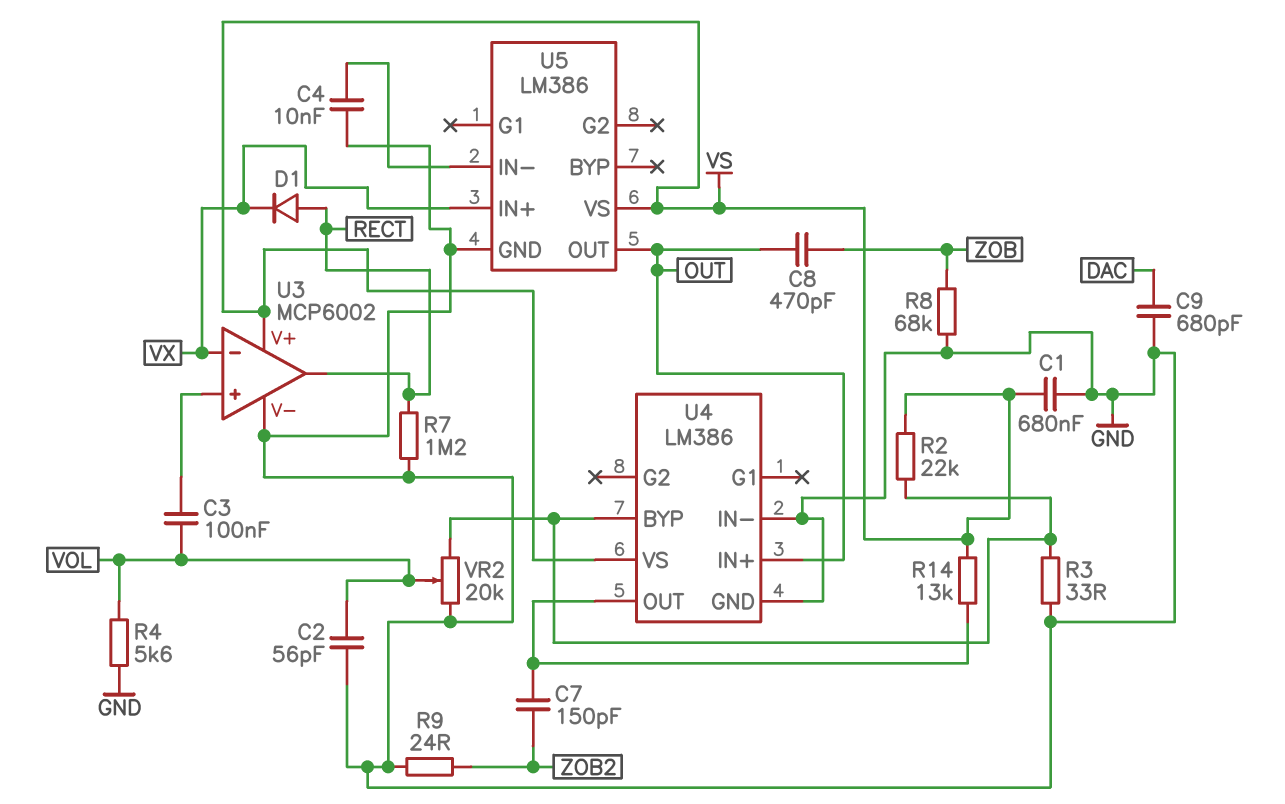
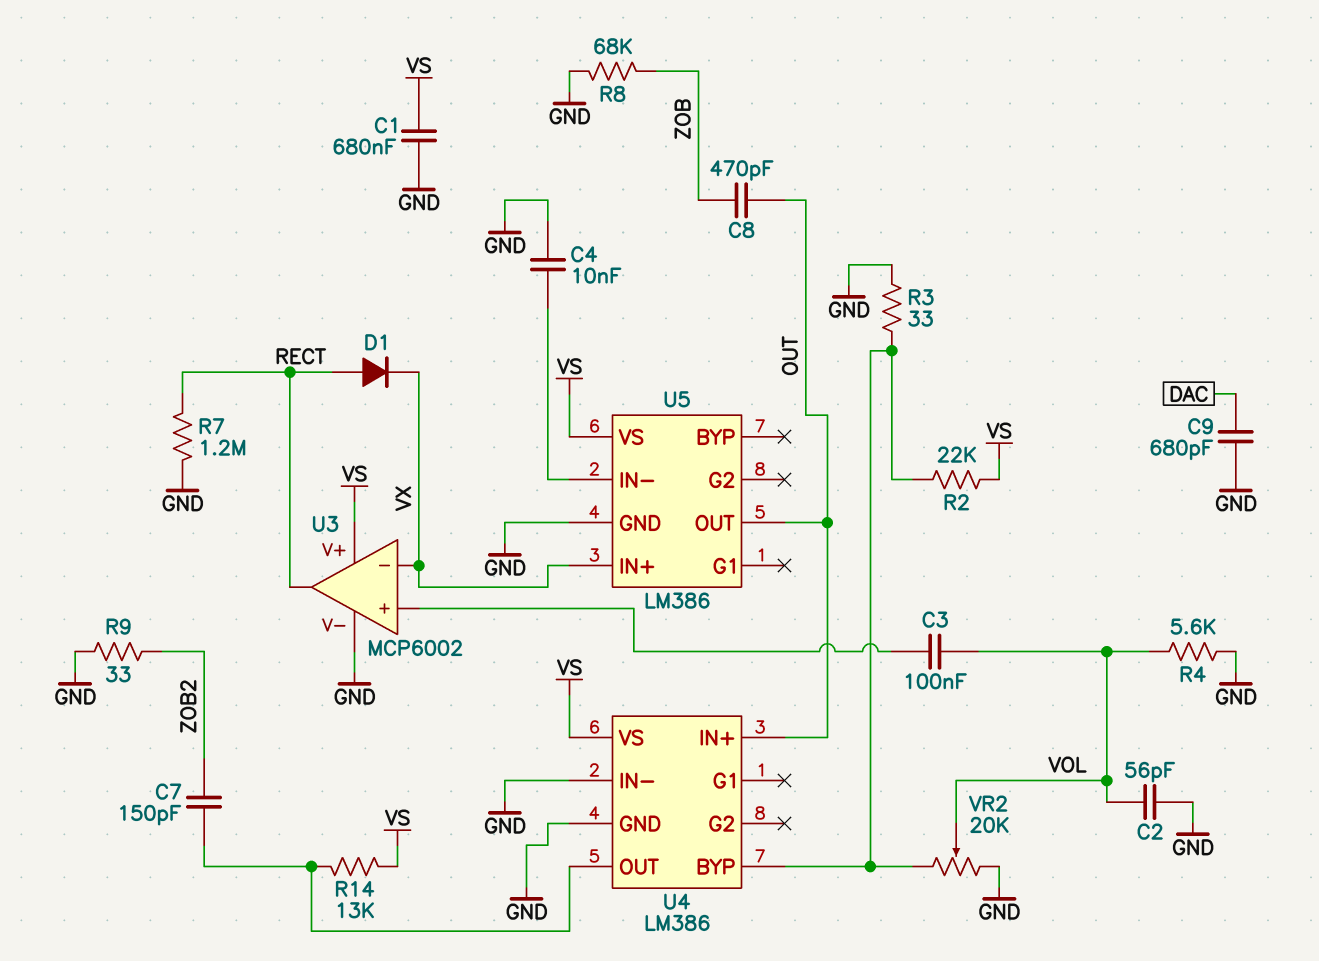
R9: 24 (GND, ZOB2) -> 33 (GND, ZOB2)

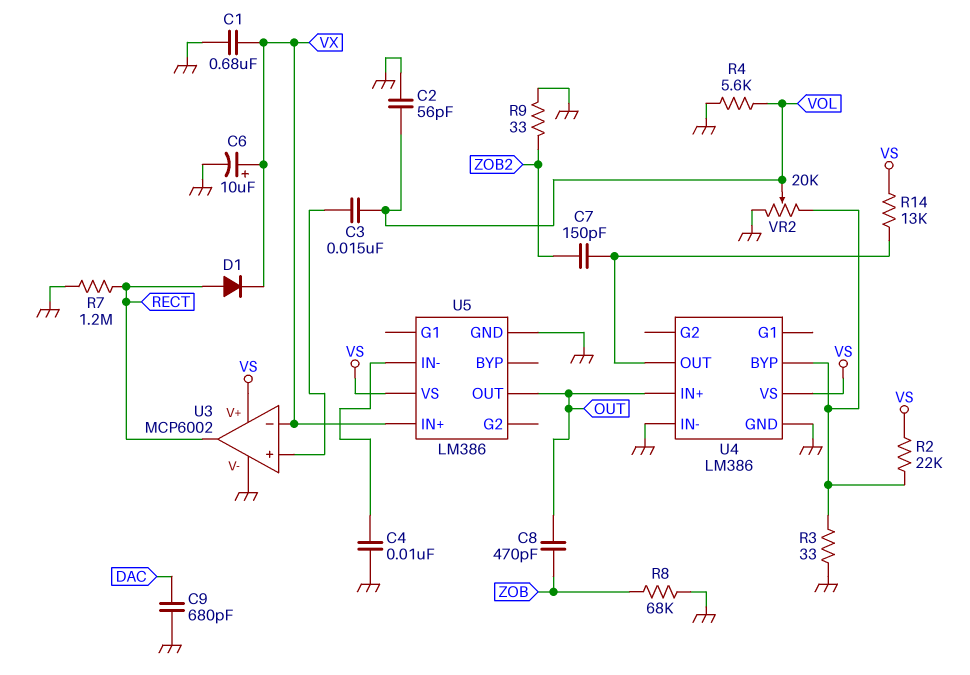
C1: 680nF (GND, VS) -> 680nF (GND, VX)
C3: 100nF (U3/in+, VOL) -> 15nF (U3/in+, VOL)
C6: none -> 10uF (plus VX, minus GND)

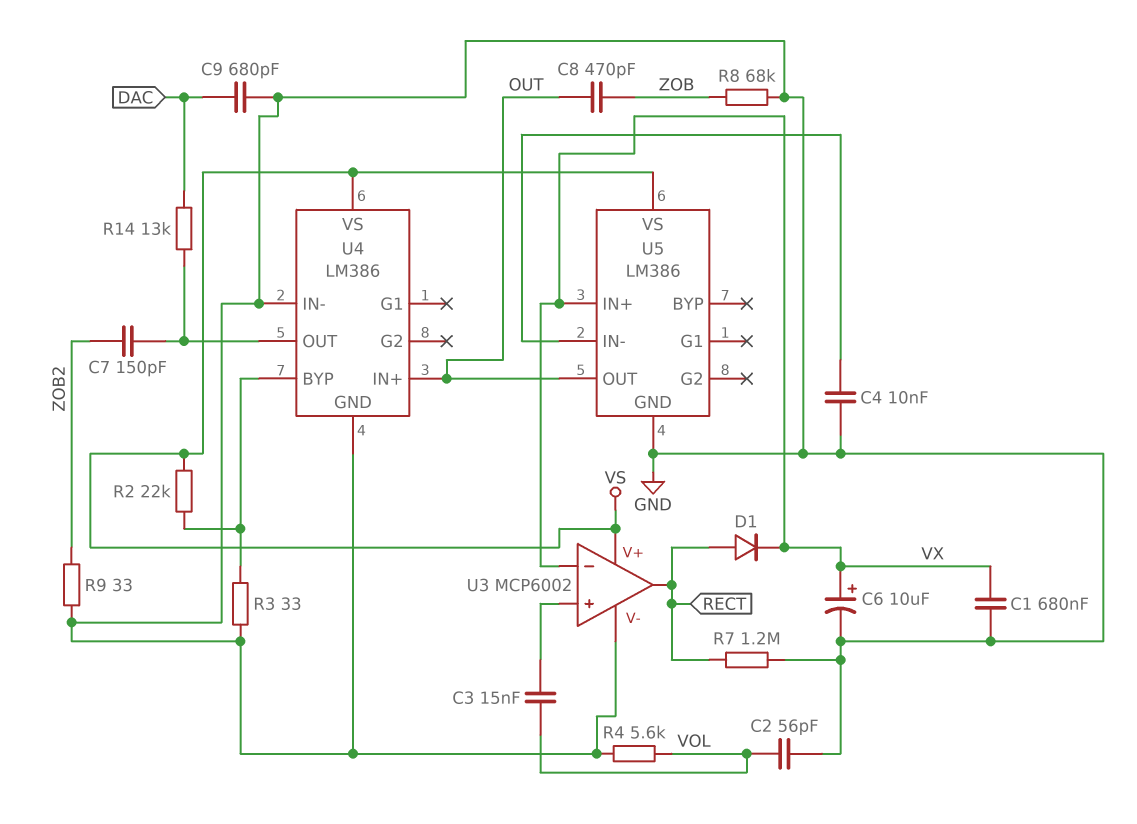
R14: 13k (U4/OUT, VS) -> 13k (DAC, U4/OUT)
VR2: 20k (GND, U4/BYP, wiper VOL) -> none

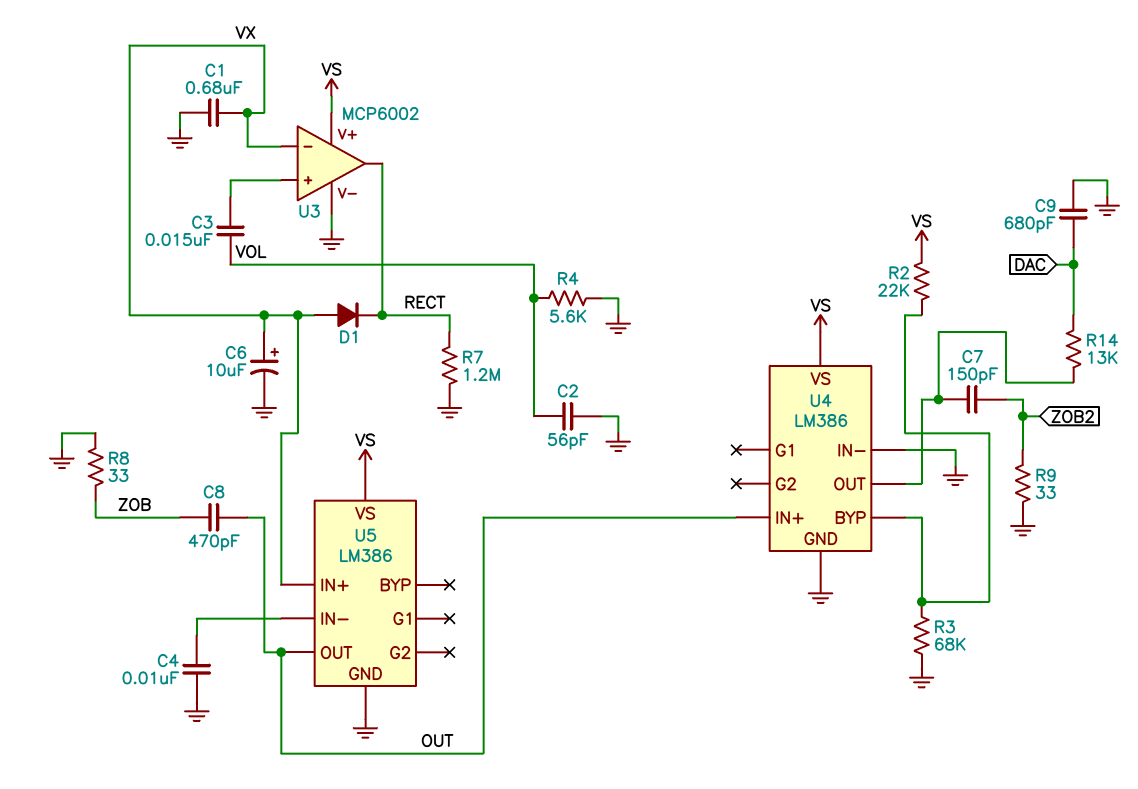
D1: diode (A RECT, K VX) -> diode (A VX, K RECT)
R3: 33 (GND, U4/BYP) -> 68k (GND, U4/BYP)
R8: 68k (GND, ZOB) -> 33 (GND, ZOB)

